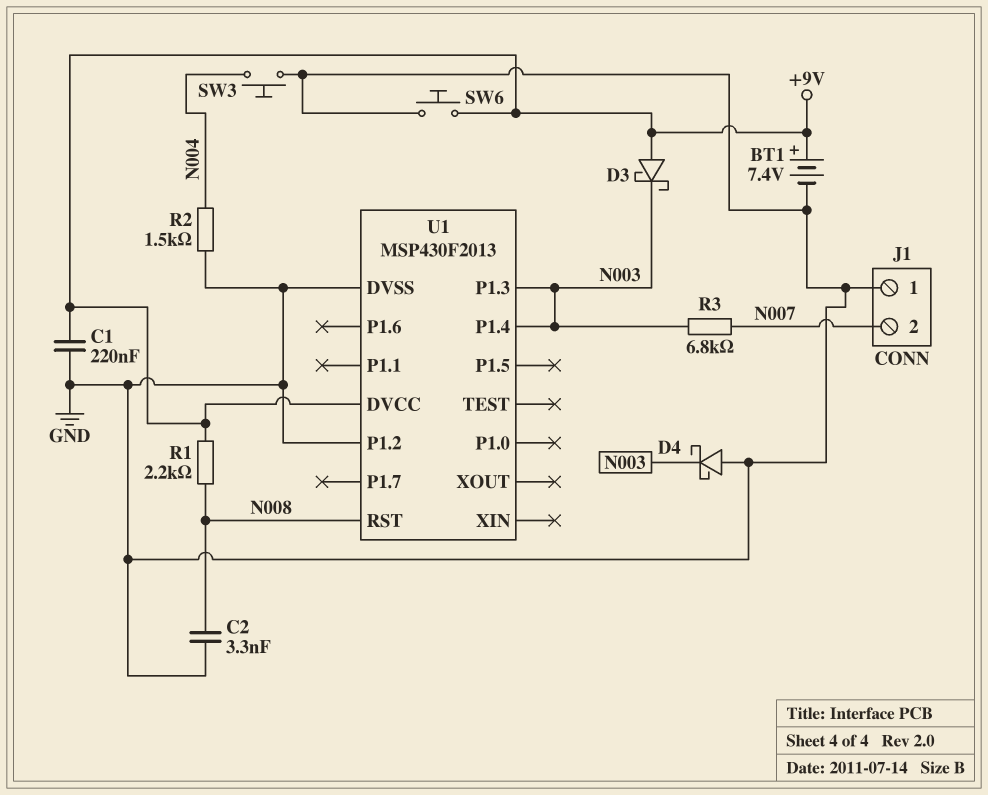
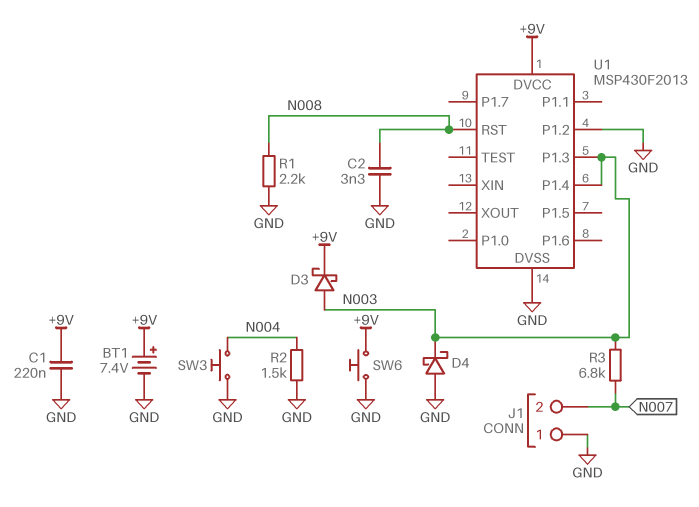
D3: schottky (A +9V, K N003) -> schottky (A N003, K +9V)
R1: 2.2k (+9V, N008) -> 2.2k (GND, N008)

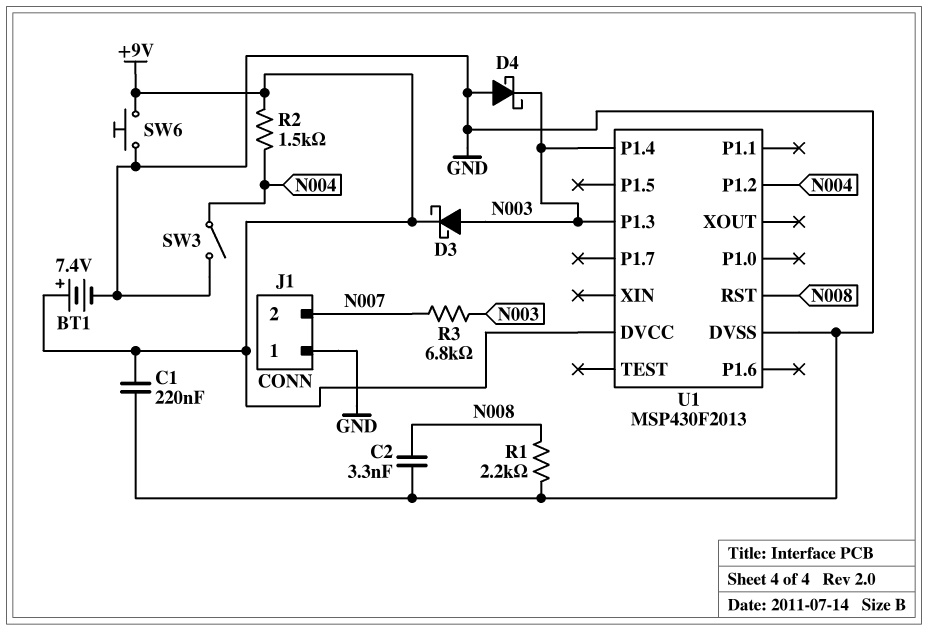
R2: 1.5k (GND, N004) -> 1.5k (+9V, N004)
SW3: button (GND, N004) -> switch (GND, N004)
U1 pin P1.2: GND -> N004

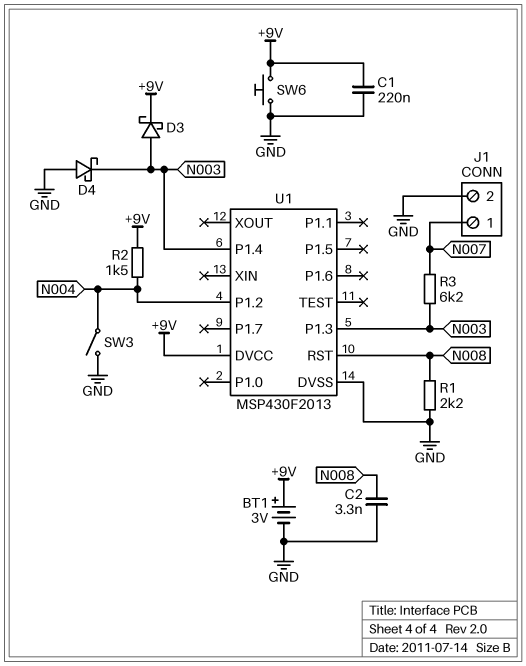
BT1: 7.4V (plus +9V, minus GND) -> 3V (plus +9V, minus GND)
J1 pin 1: GND -> N007
J1 pin 2: N007 -> GND
R3: 6.8k (N003, N007) -> 6.2k (N003, N007)

